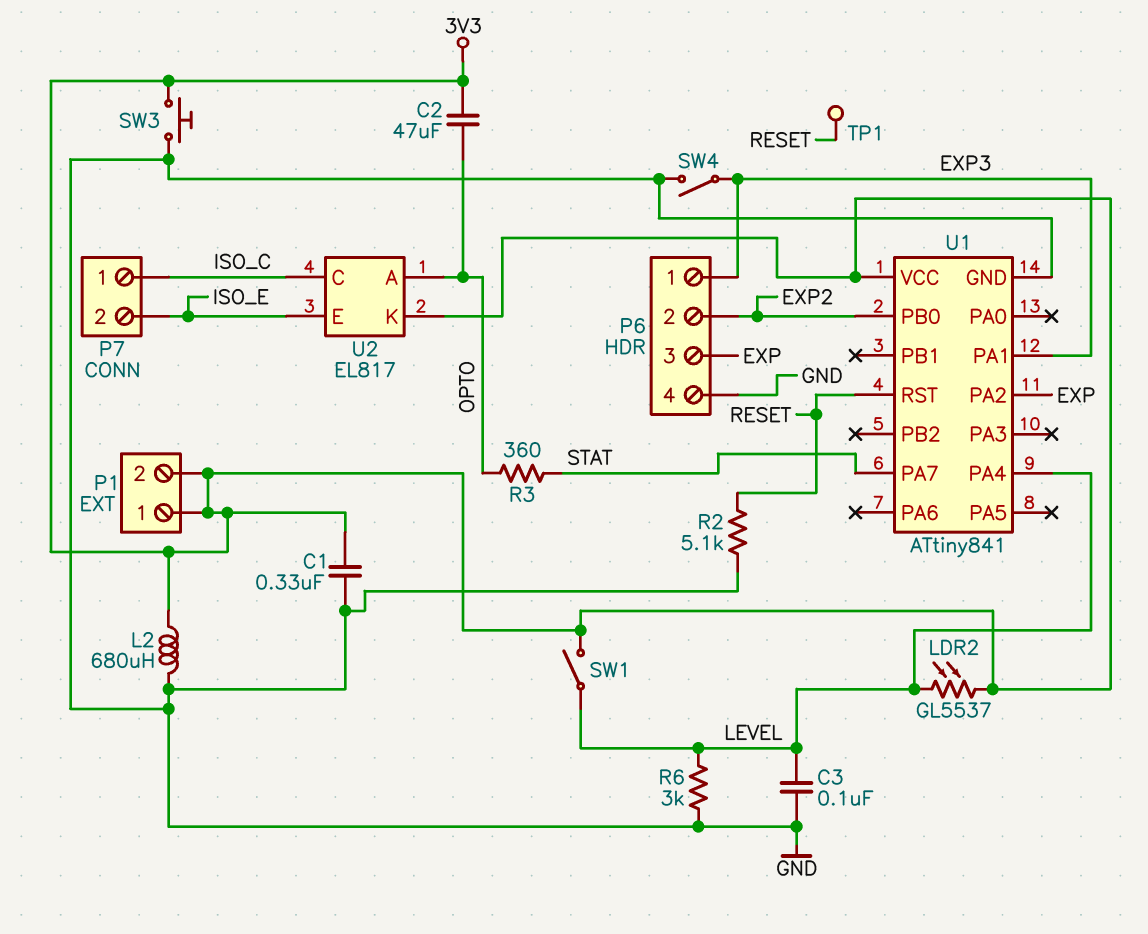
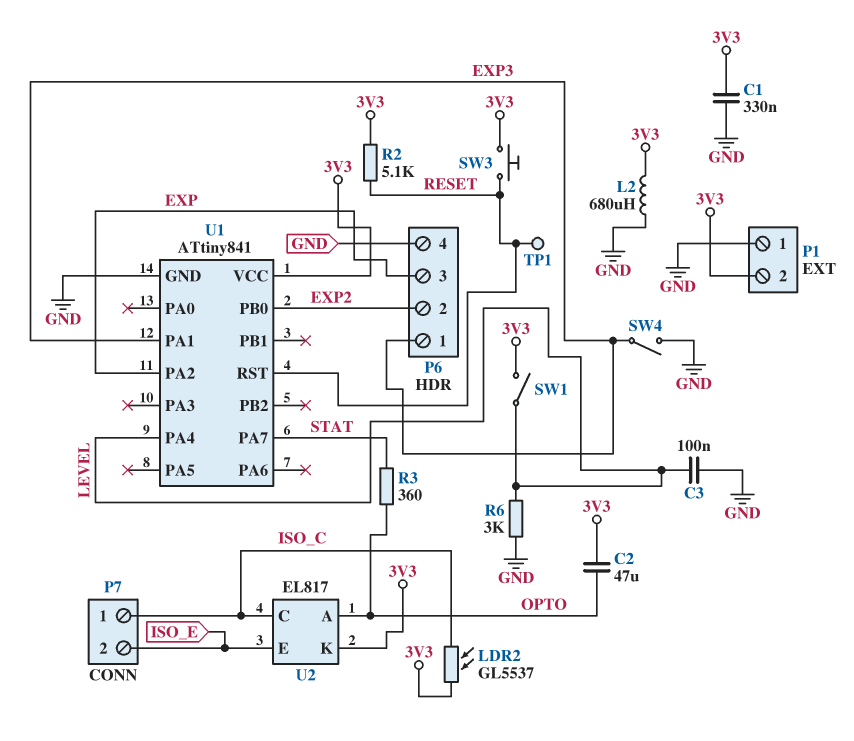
LDR2: GL5537 (3V3, LEVEL) -> GL5537 (3V3, ISO_C)
P1 pin 1: 3V3 -> GND
R2: 5.1k (GND, RESET) -> 5.1k (3V3, RESET)
SW3: button (3V3, GND) -> button (3V3, RESET)

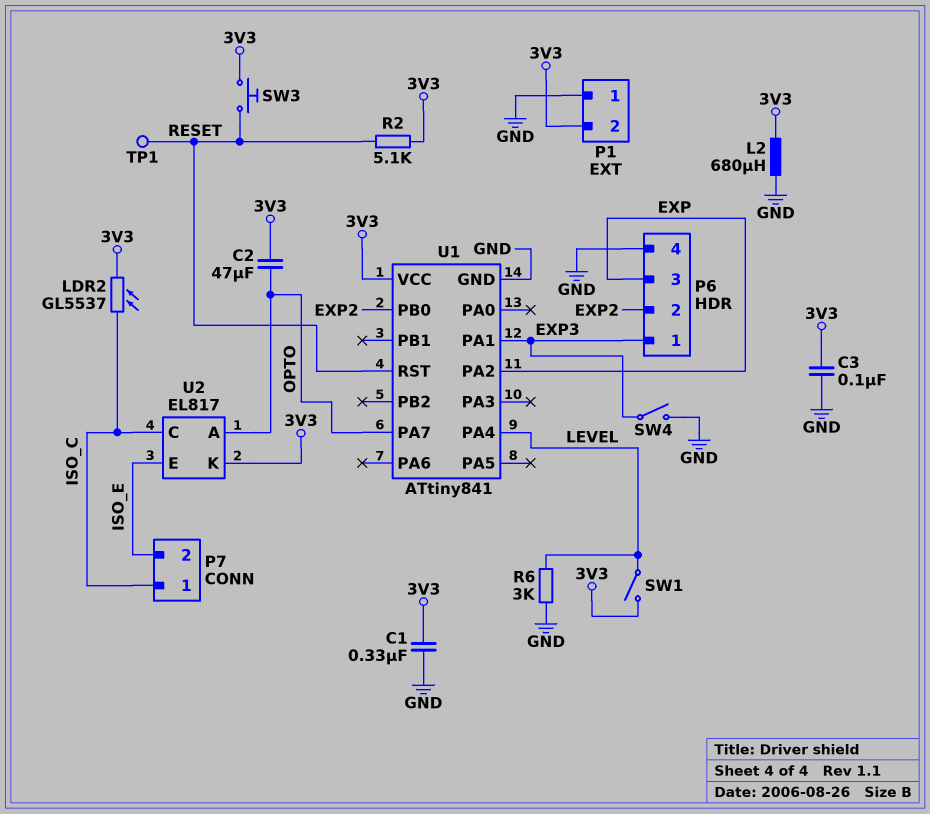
C3: 100nF (GND, LEVEL) -> 100nF (3V3, GND)
R3: 360 (OPTO, STAT) -> none
U1 pin PA7: STAT -> OPTO

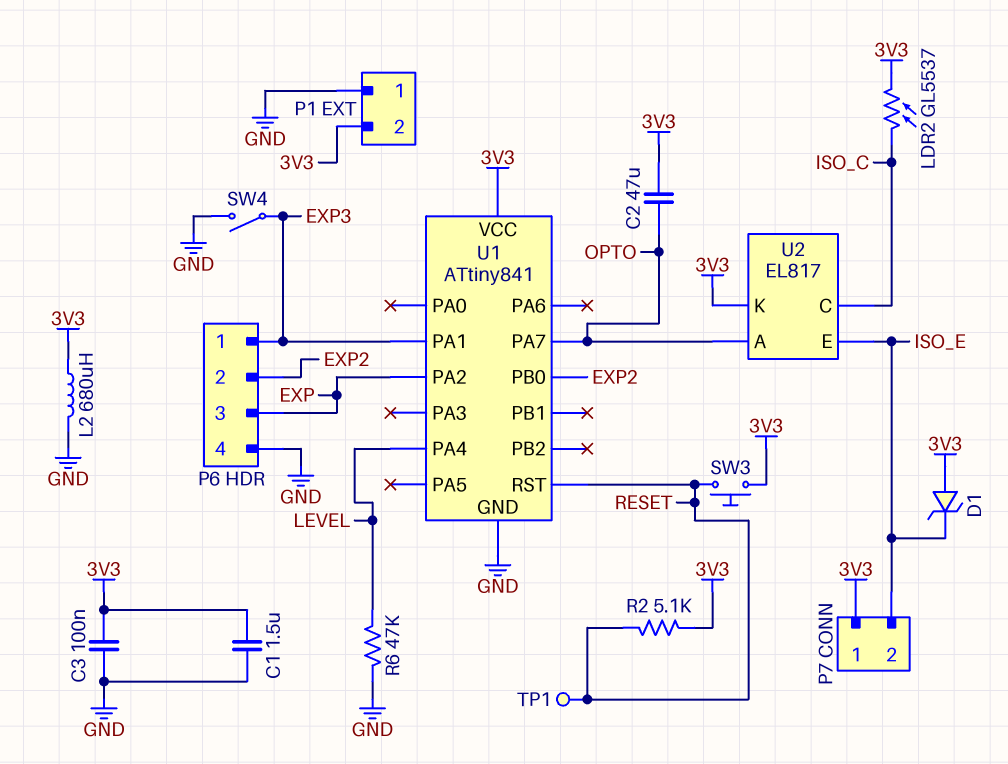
C1: 330nF (3V3, GND) -> 1.5uF (3V3, GND)
D1: none -> zener (A 3V3, K ISO_E)
P7 pin 1: ISO_C -> 3V3
R6: 3k (GND, LEVEL) -> 47k (GND, LEVEL)
SW1: switch (3V3, LEVEL) -> none

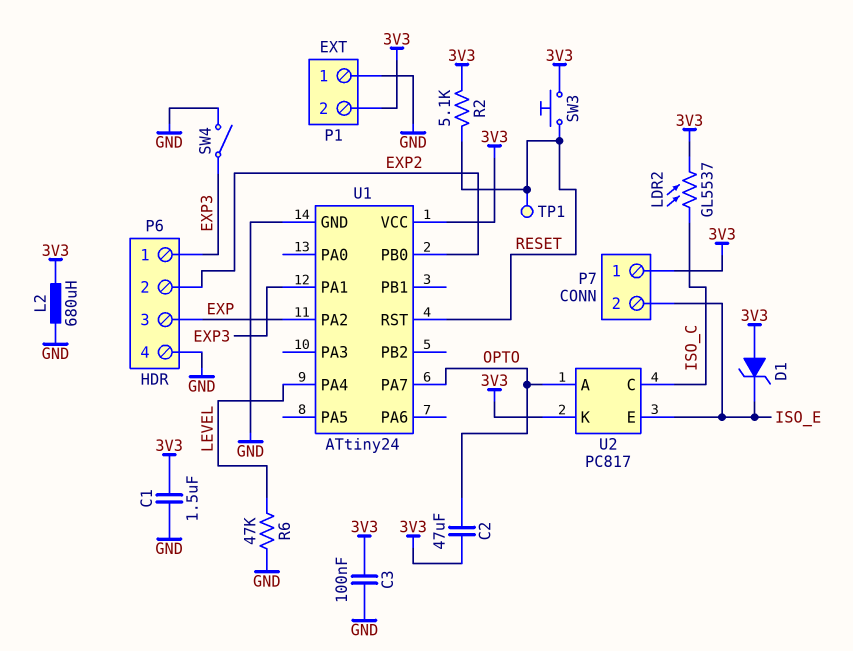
U1: ATtiny841 -> ATtiny24
U2: EL817 -> PC817

